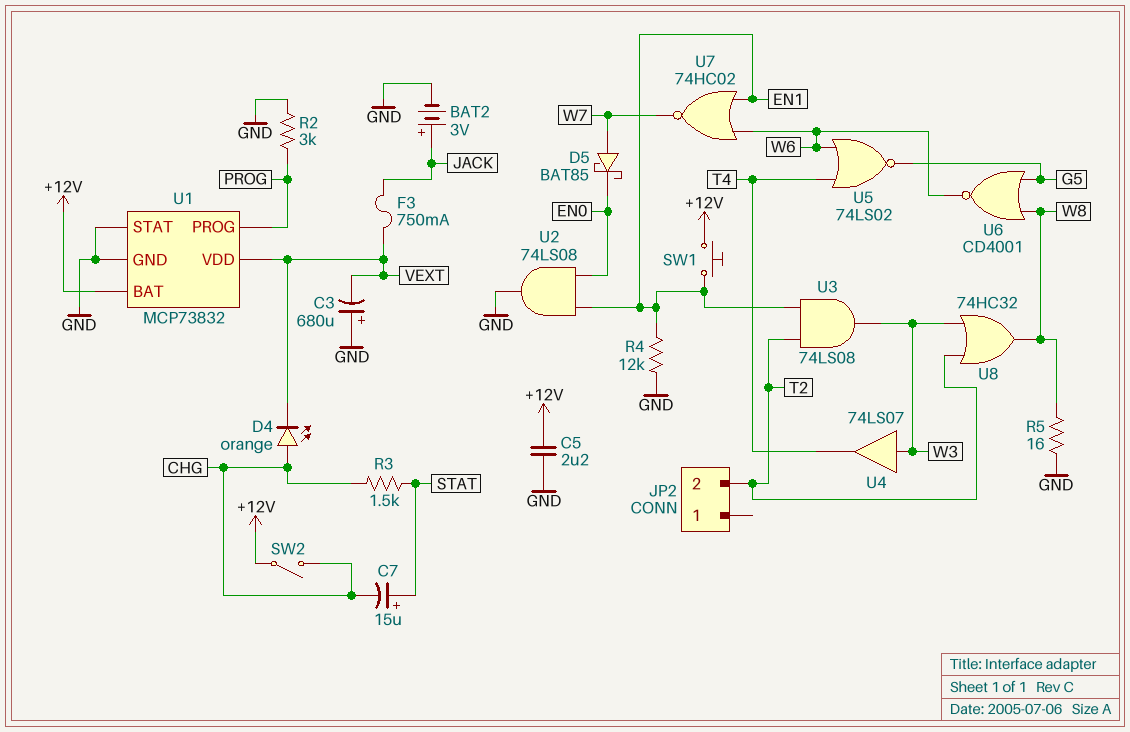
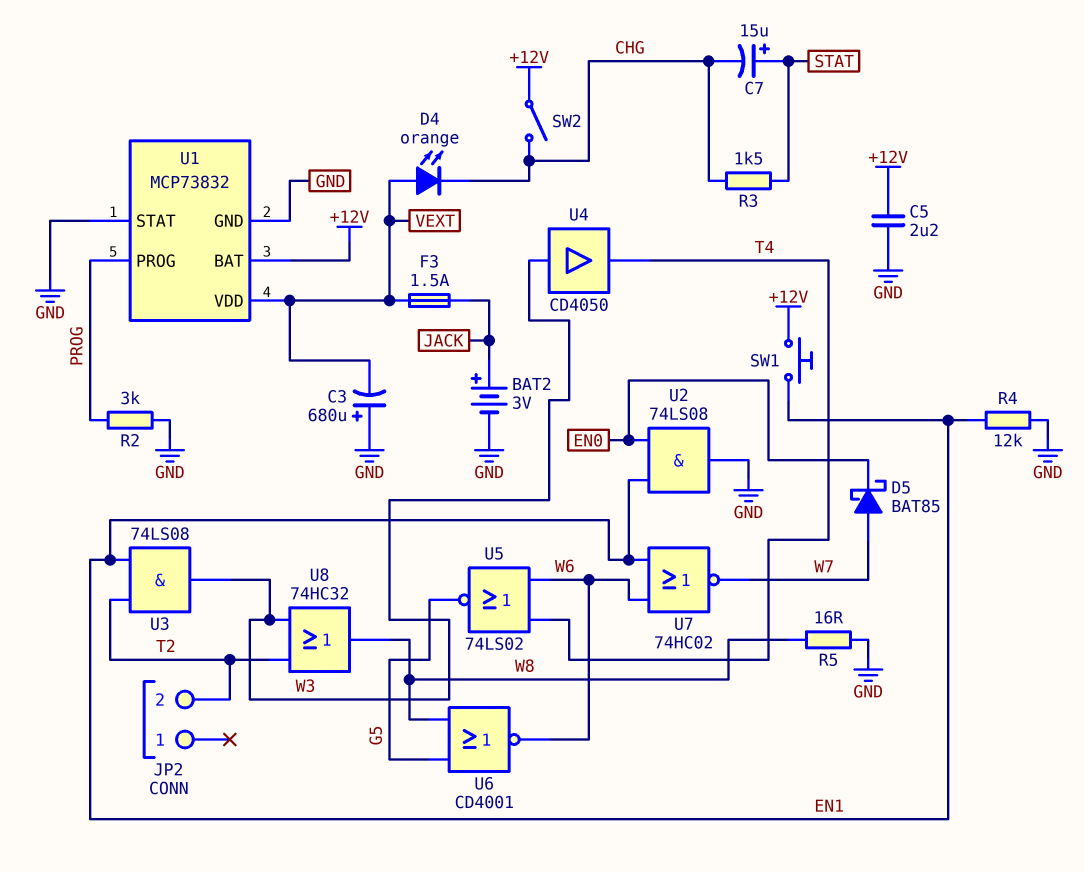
D4: LED orange (A CHG, K VEXT) -> LED orange (A VEXT, K CHG)
F3: 750mA (JACK, VEXT) -> 1.5A (JACK, VEXT)
U4: buffer 74LS07 (in W3, out T4) -> buffer CD4050 (in W3, out T4)

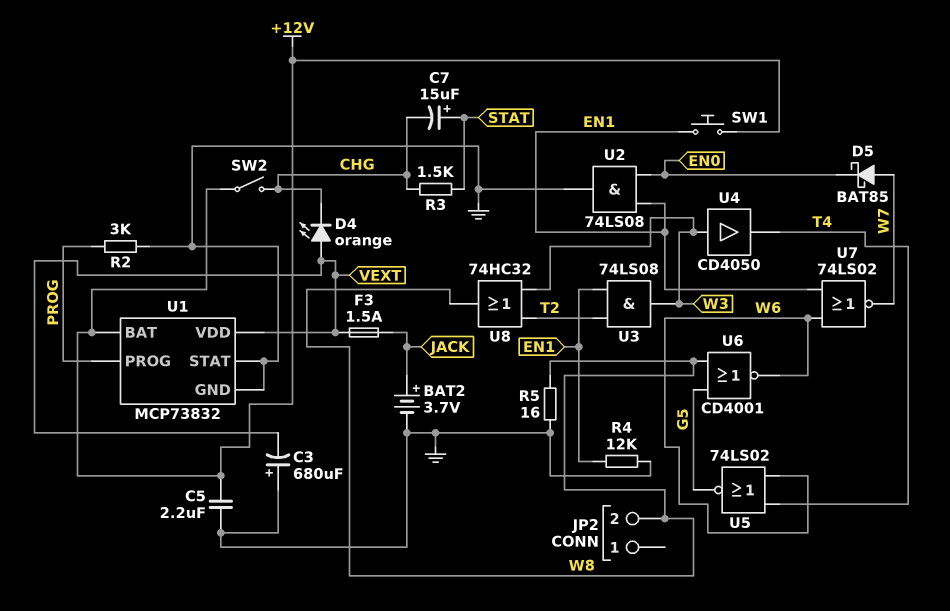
BAT2: 3V (plus JACK, minus GND) -> 3.7V (plus JACK, minus GND)
JP2 pin 2: T2 -> W8
U7: NOR 74HC02 (in EN1, in W6, out W7) -> NOR 74LS02 (in EN1, in W6, out W7)

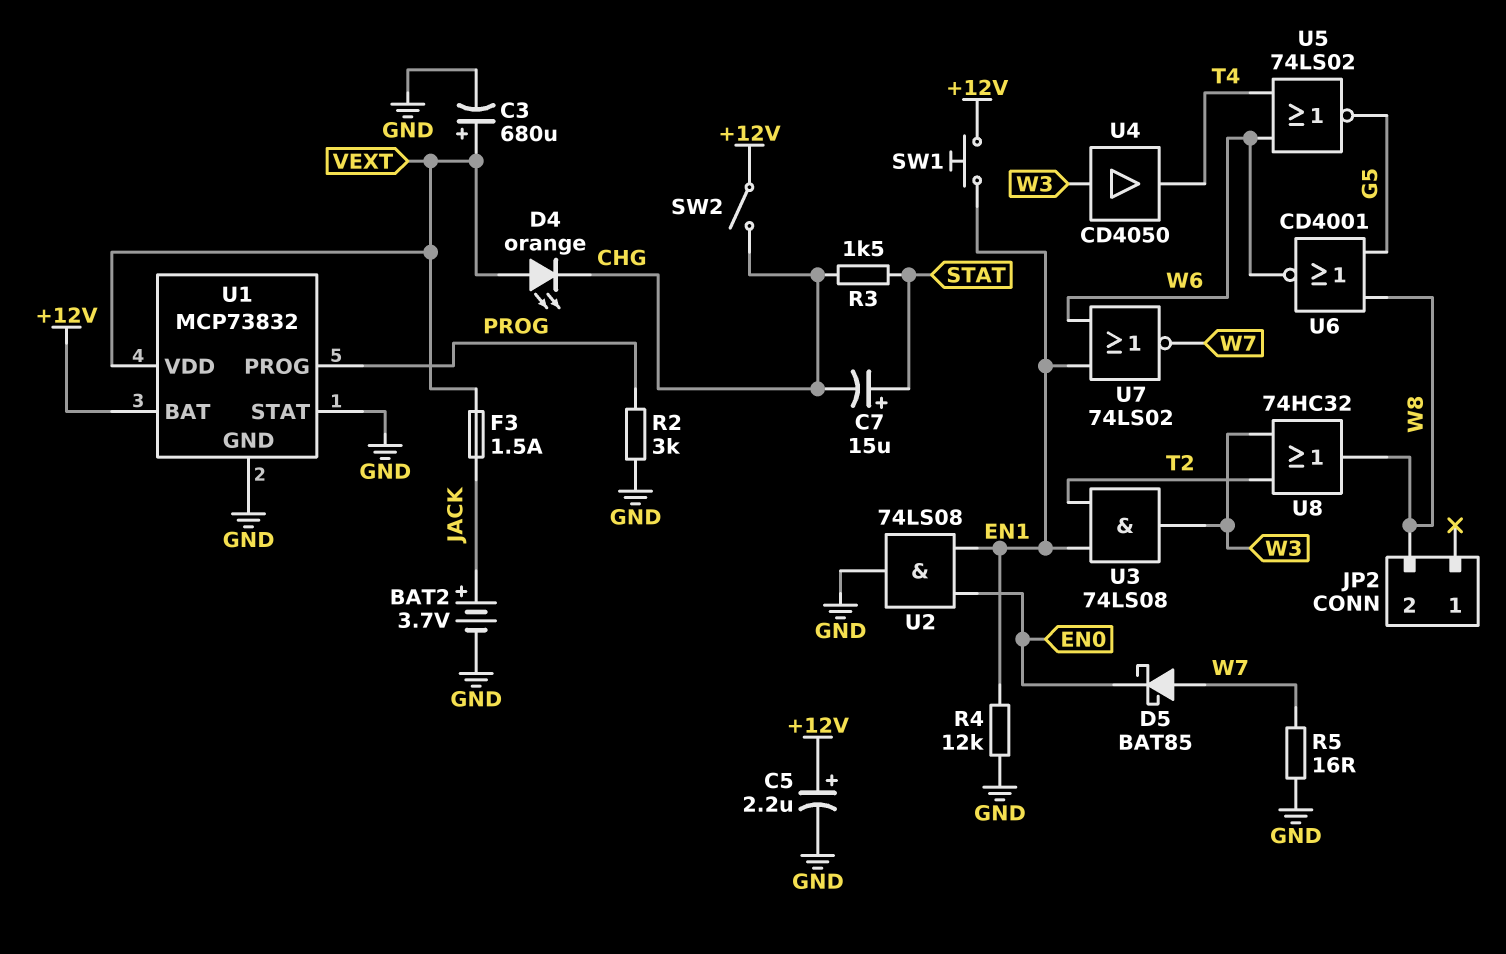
C3: 680uF (plus GND, minus VEXT) -> 680uF (plus VEXT, minus GND)
C5: 2.2uF (+12V, GND) -> 2.2uF (plus +12V, minus GND)
R5: 16 (GND, W8) -> 16 (GND, W7)

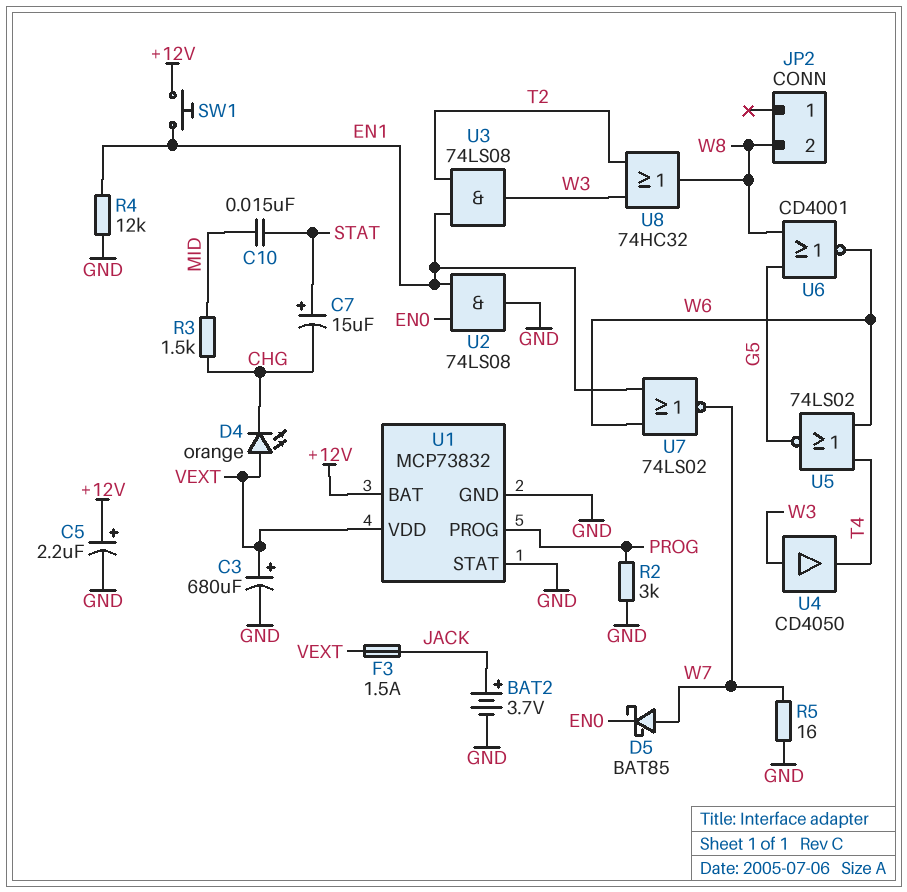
C10: none -> 15nF (MID, STAT)
R3: 1.5k (CHG, STAT) -> 1.5k (CHG, MID)
SW2: switch (+12V, CHG) -> none

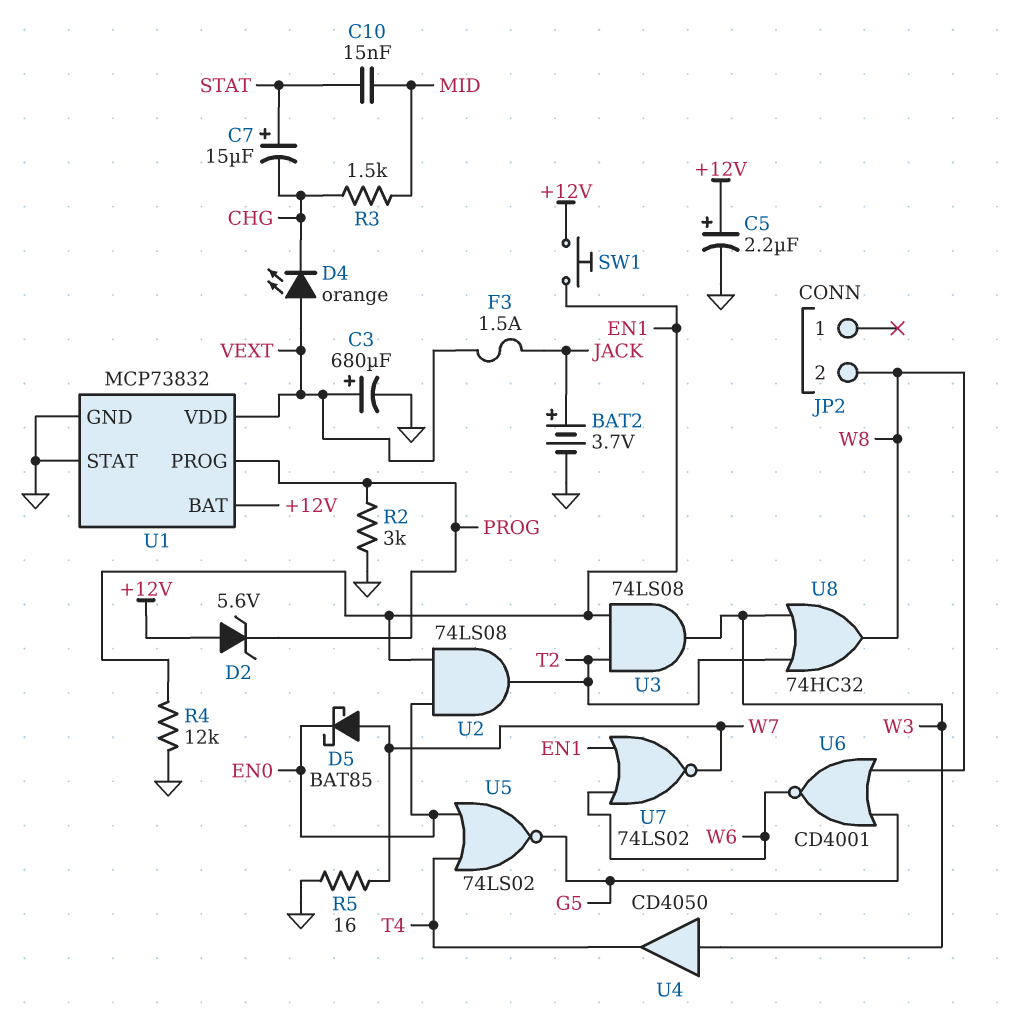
D2: none -> zener 5.6V (A +12V, K PROG)
U2: AND 74LS08 (in EN0, in EN1, out GND) -> AND 74LS08 (in EN0, in EN1, out T2)
U5: NOR 74LS02 (in T4, in W6, out G5) -> NOR 74LS02 (in EN0, in T4, out G5)

